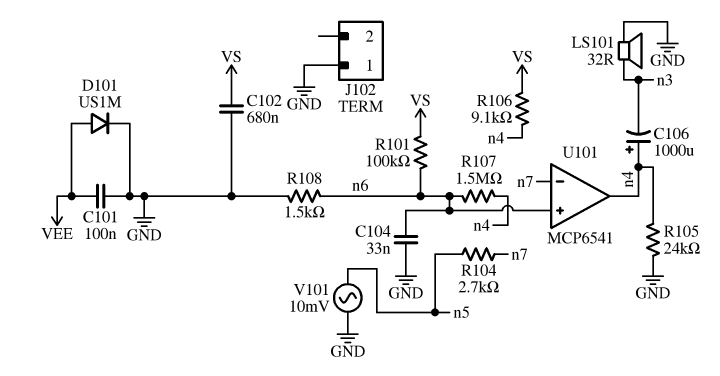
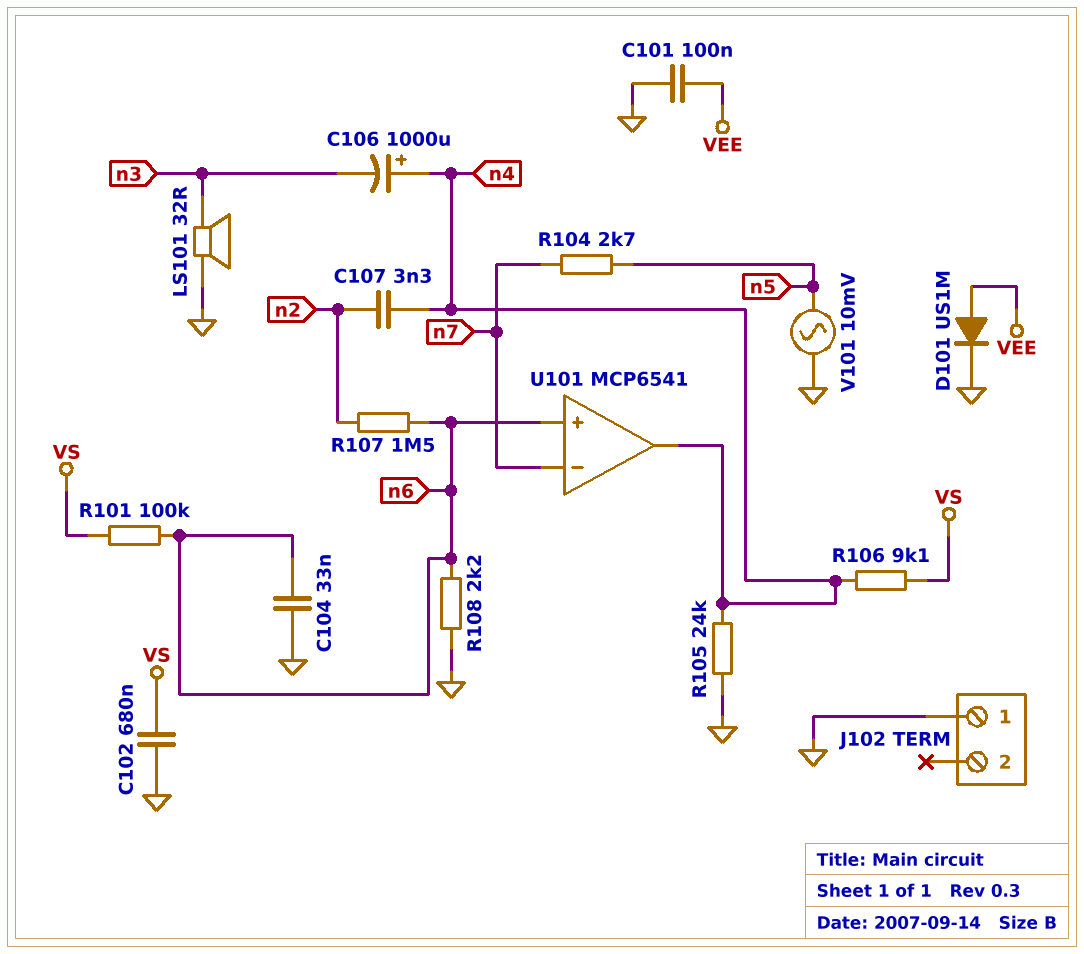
C107: none -> 3.3nF (n2, n4)
R107: 1.5M (n4, n6) -> 1.5M (n2, n6)
R108: 1.5k (GND, n6) -> 2.2k (GND, n6)

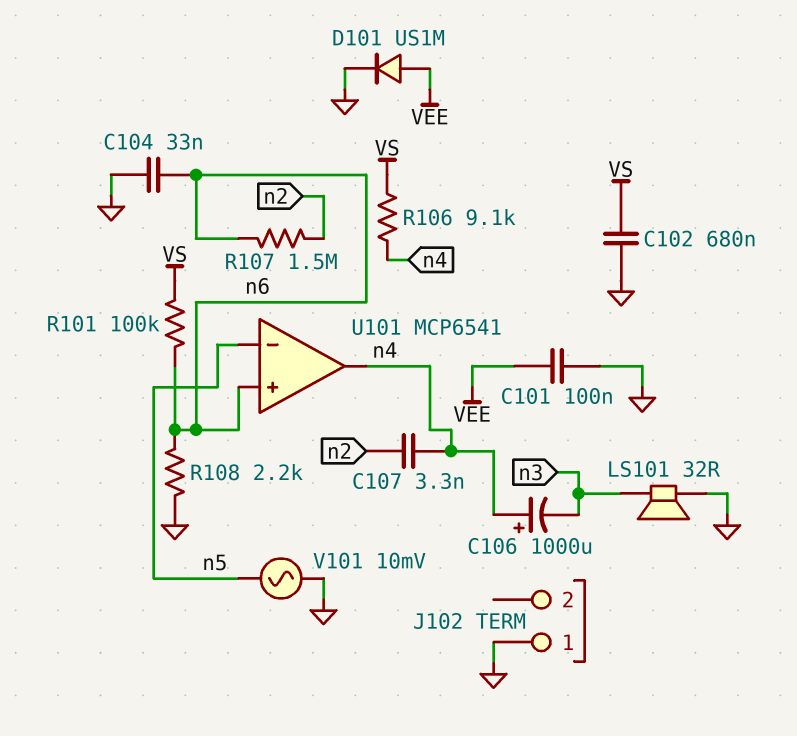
R104: 2.7k (n5, n7) -> none
R105: 24k (GND, n4) -> none
U101 pin in-: n7 -> n5

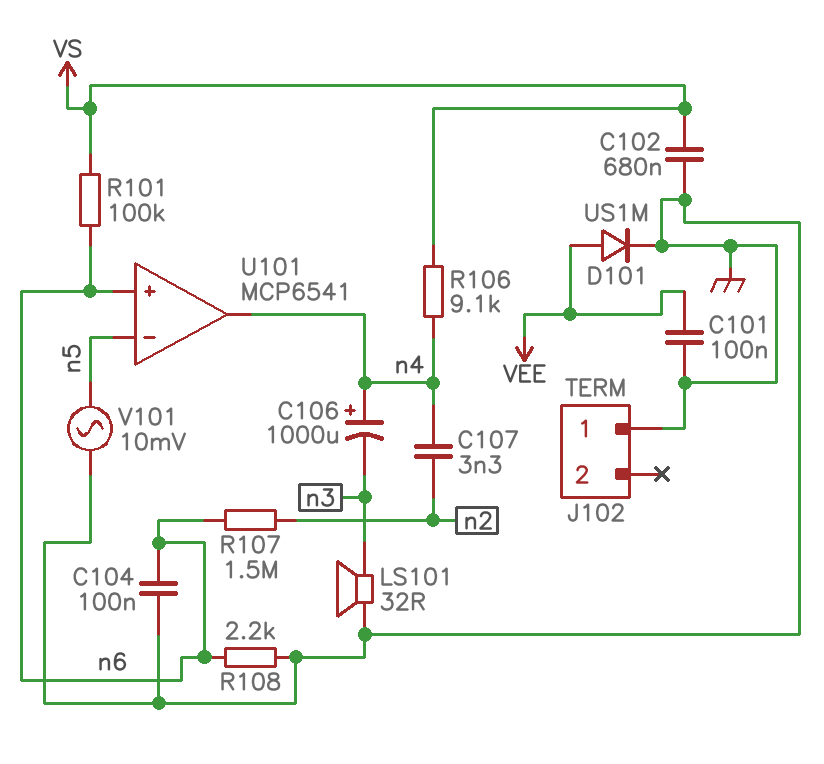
C104: 33nF (GND, n6) -> 100nF (GND, n6)

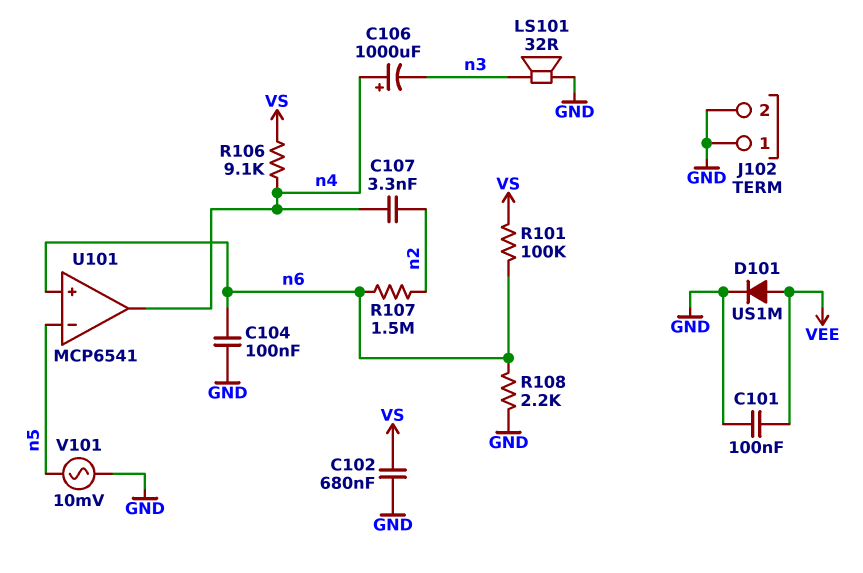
J102 pin 2: none -> GND

